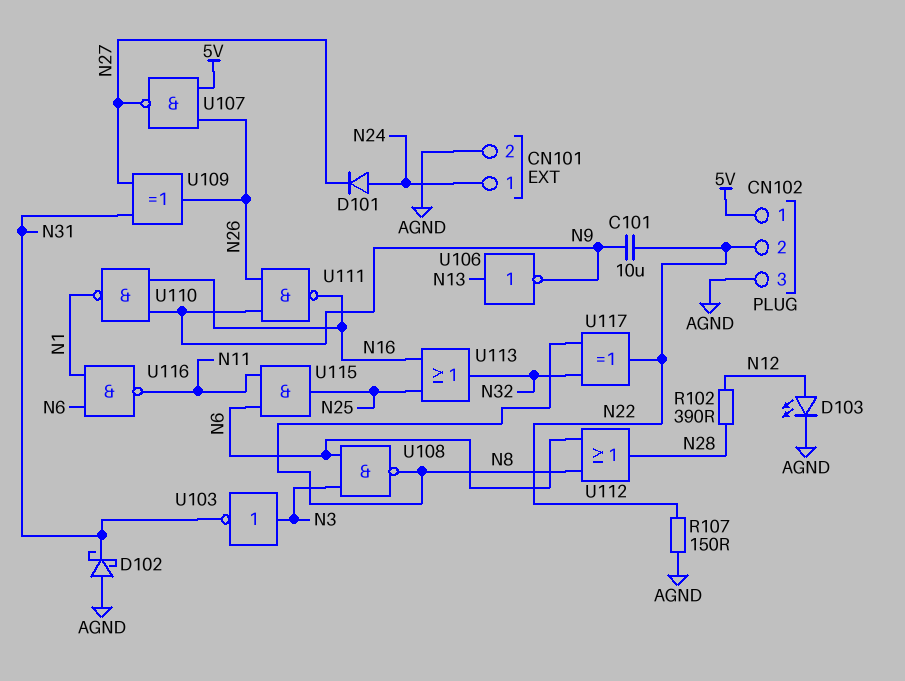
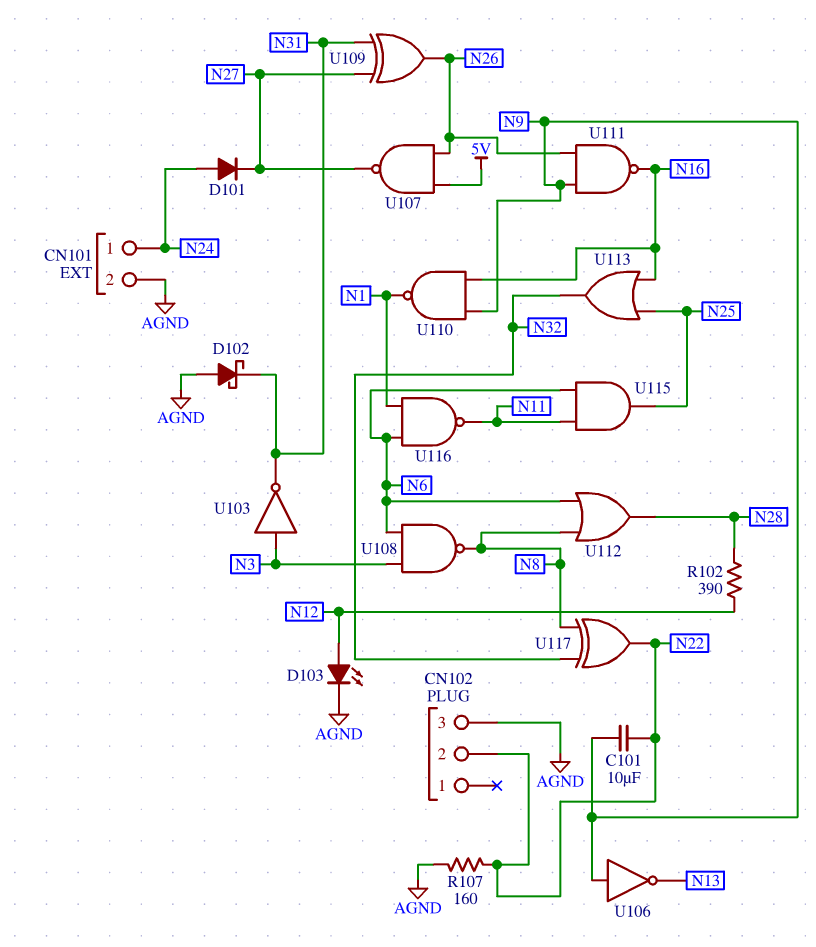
CN102 pin 1: 5V -> none
R107: 150 (AGND, N22) -> 160 (AGND, N22)
U106: NOT (in N13, out N9) -> NOT (in N9, out N13)

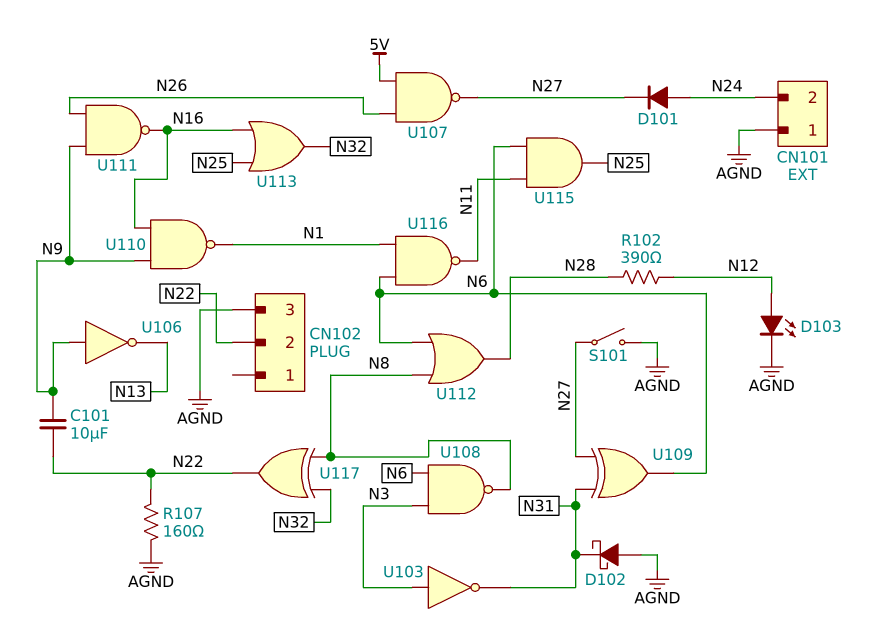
CN101 pin 1: N24 -> AGND
CN101 pin 2: AGND -> N24
S101: none -> switch (AGND, N27)
U109: XOR (in N27, in N31, out N26) -> XOR (in N27, in N31, out N6)

